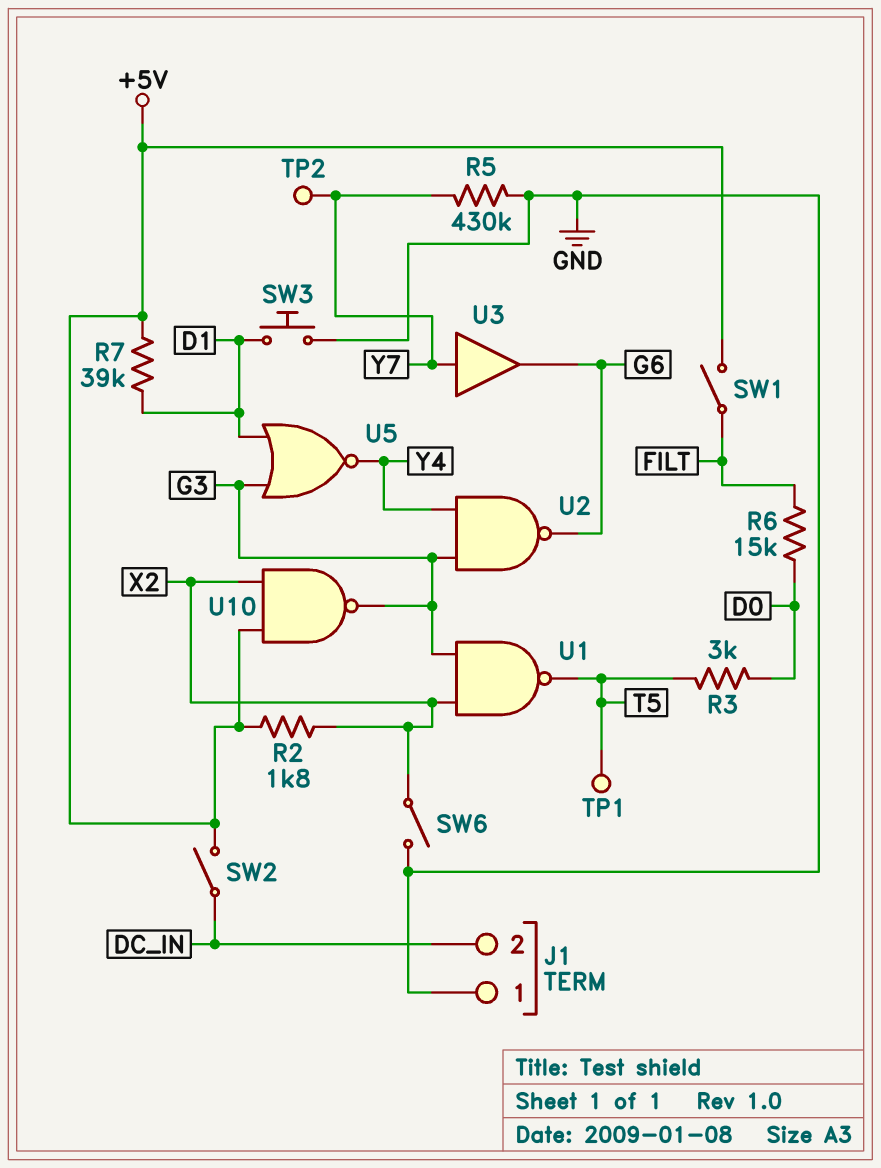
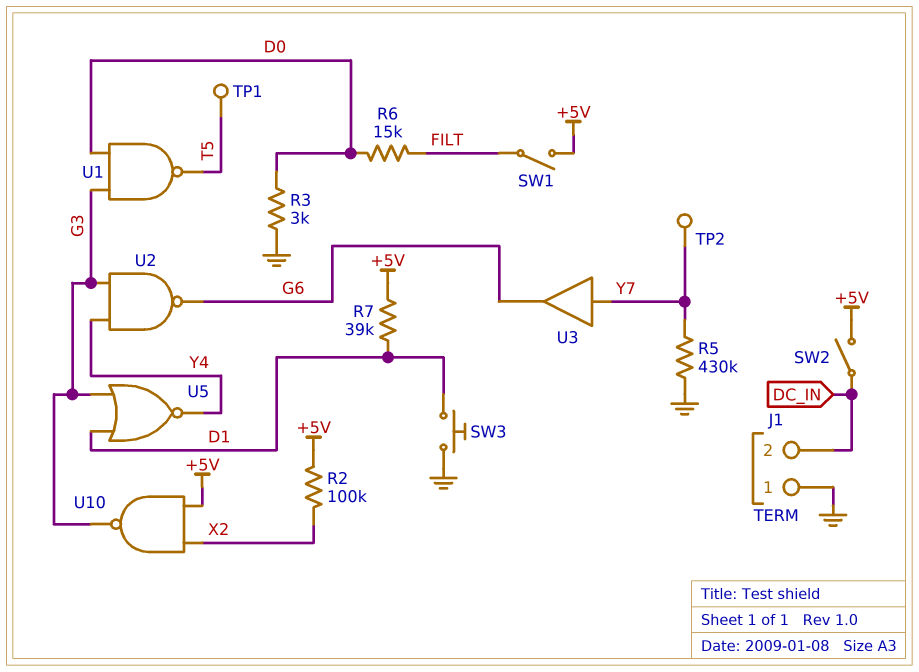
R2: 1.8k (+5V, X2) -> 100k (+5V, X2)
R3: 3k (D0, T5) -> 3k (D0, GND)
SW6: switch (GND, X2) -> none
U1: NAND (in G3, in X2, out T5) -> NAND (in D0, in G3, out T5)

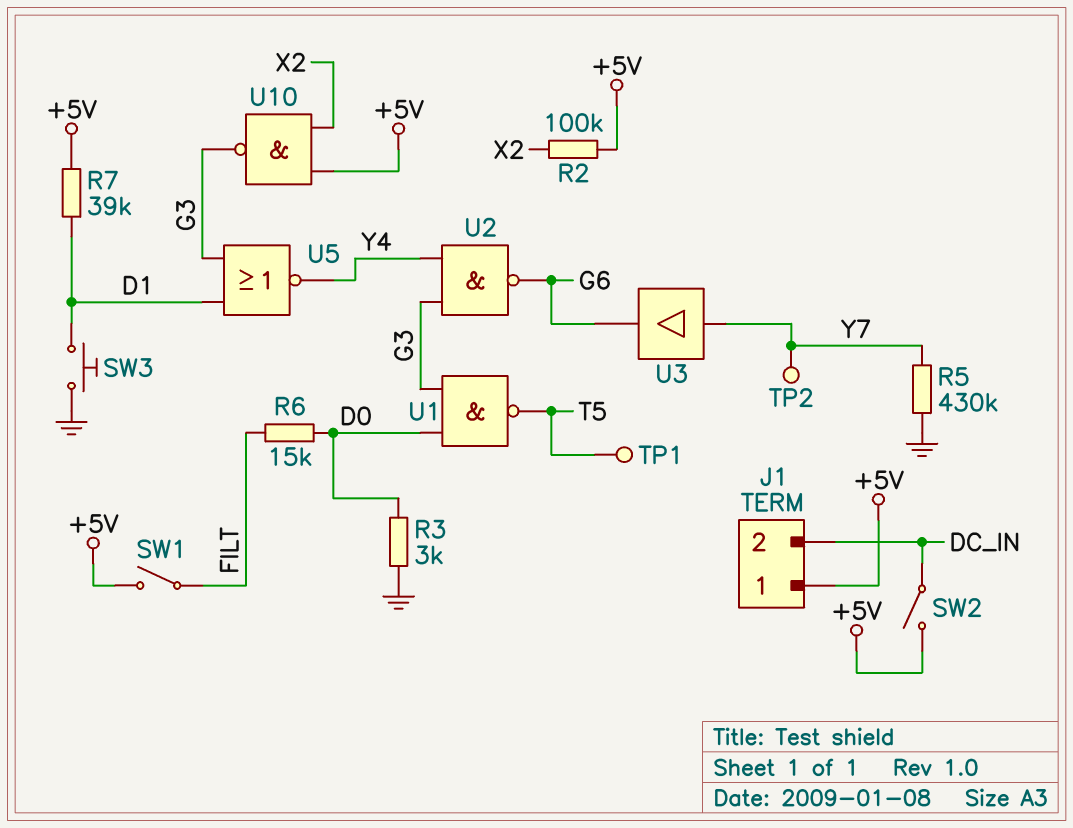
J1 pin 1: GND -> +5V

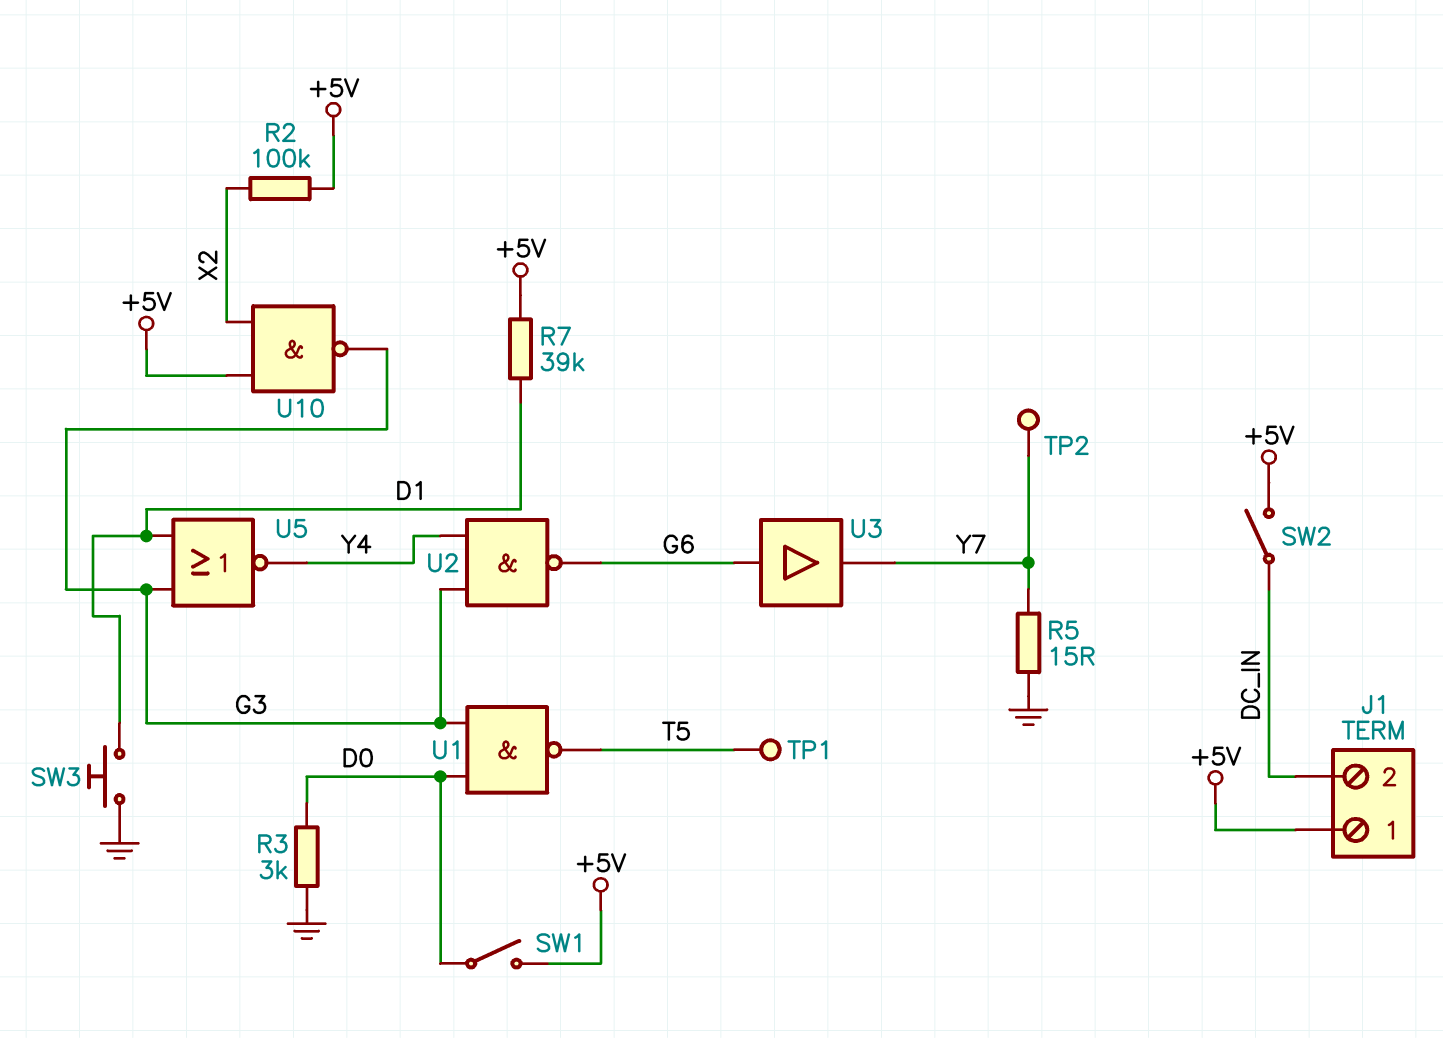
R5: 430k (GND, Y7) -> 15 (GND, Y7)
R6: 15k (D0, FILT) -> none
SW1: switch (+5V, FILT) -> switch (+5V, D0)
U3: buffer (in Y7, out G6) -> buffer (in G6, out Y7)

